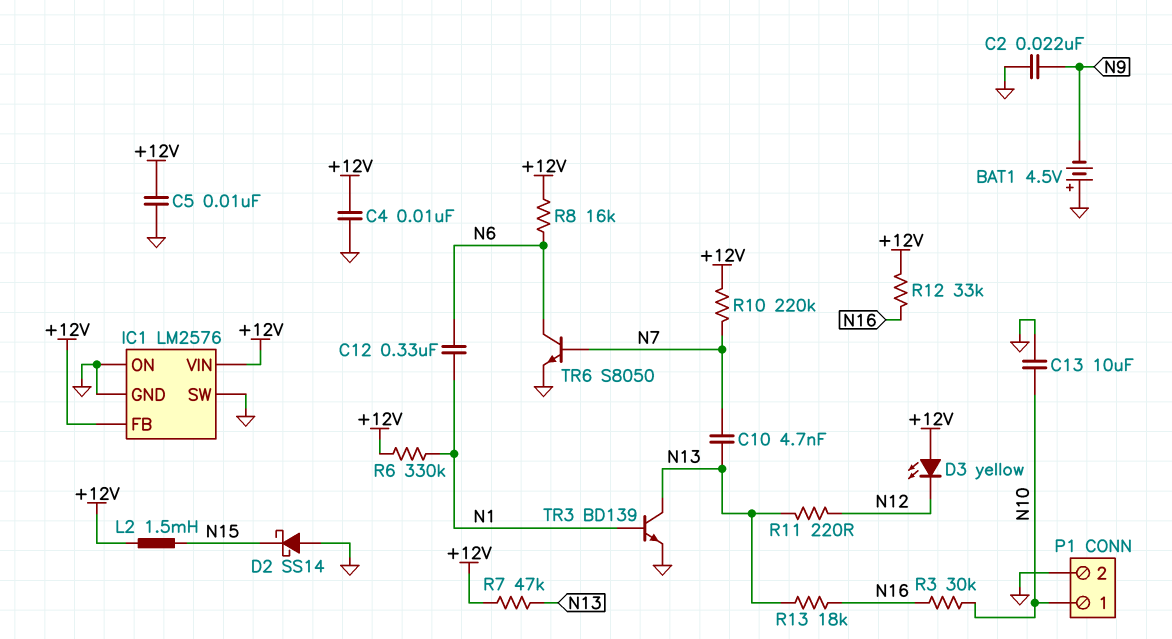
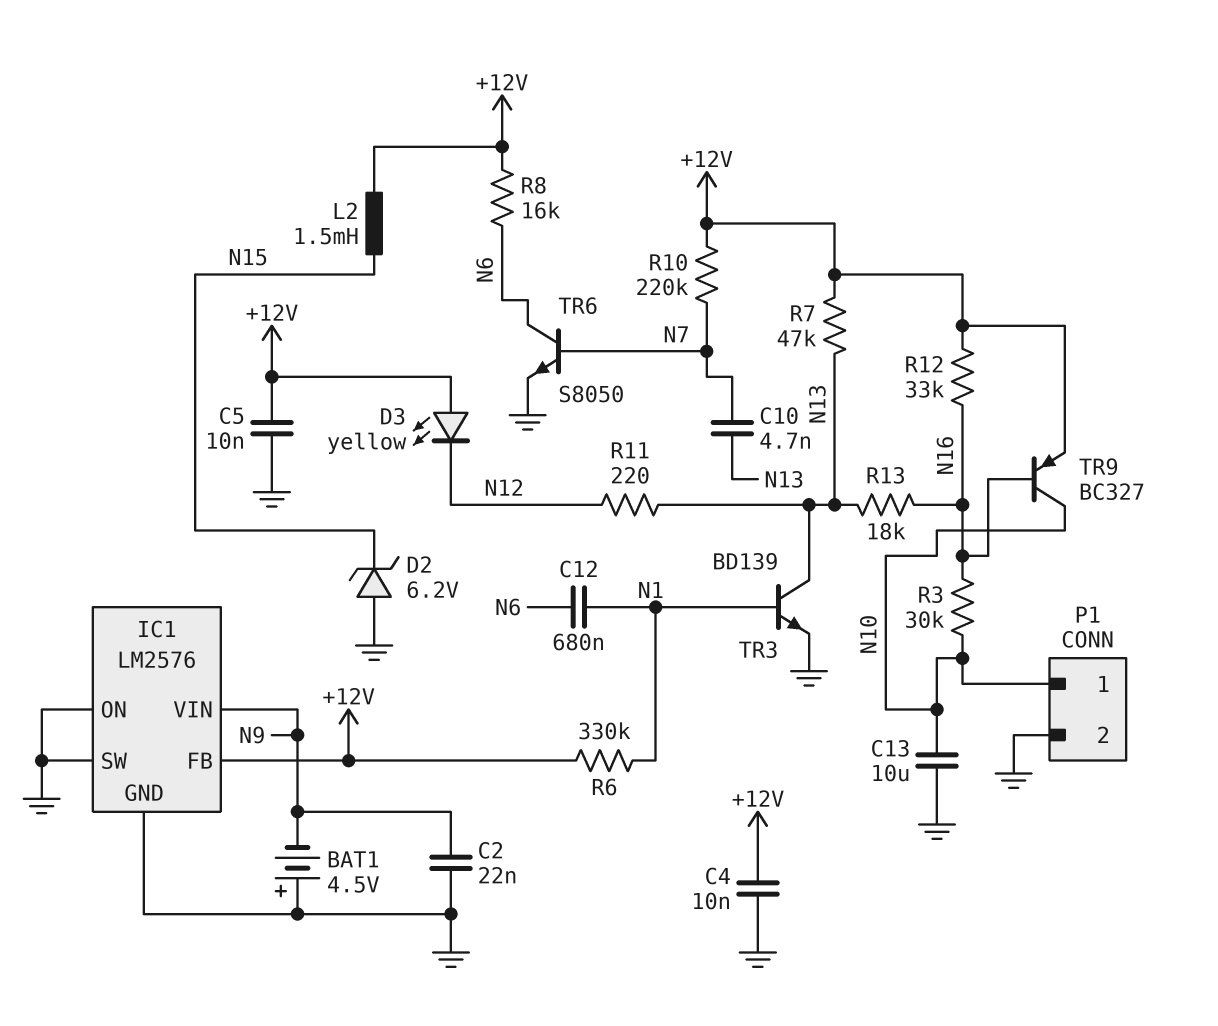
C12: 330nF (N1, N6) -> 680nF (N1, N6)
D2: schottky SS14 (A GND, K N15) -> zener 6.2V (A GND, K N15)
IC1 pin VIN: +12V -> N9
TR9: none -> PNP BC327 (B N16, C N10, E +12V)

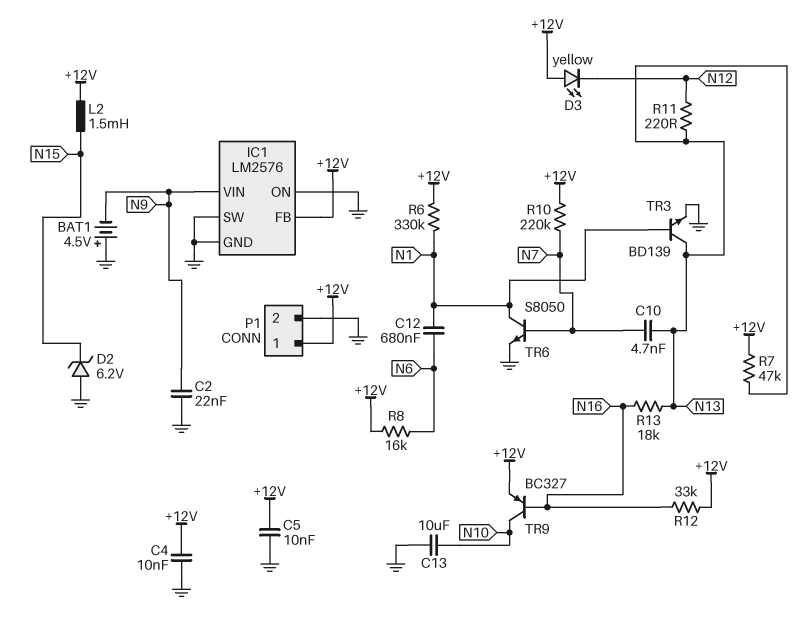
P1 pin 1: N10 -> +12V
R3: 30k (N10, N16) -> none
TR6: NPN S8050 (B N7, C N6, E GND) -> NPN S8050 (B N7, C N1, E GND)

